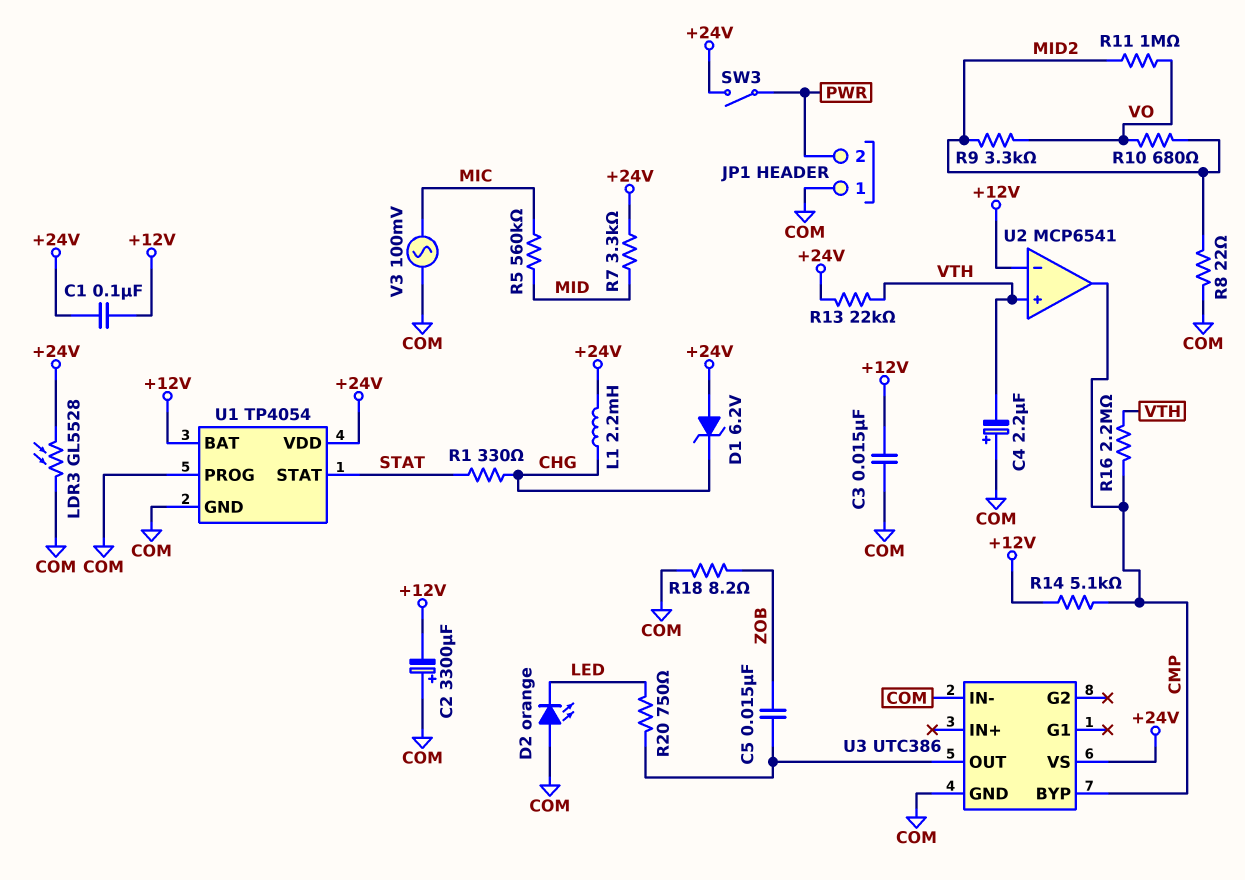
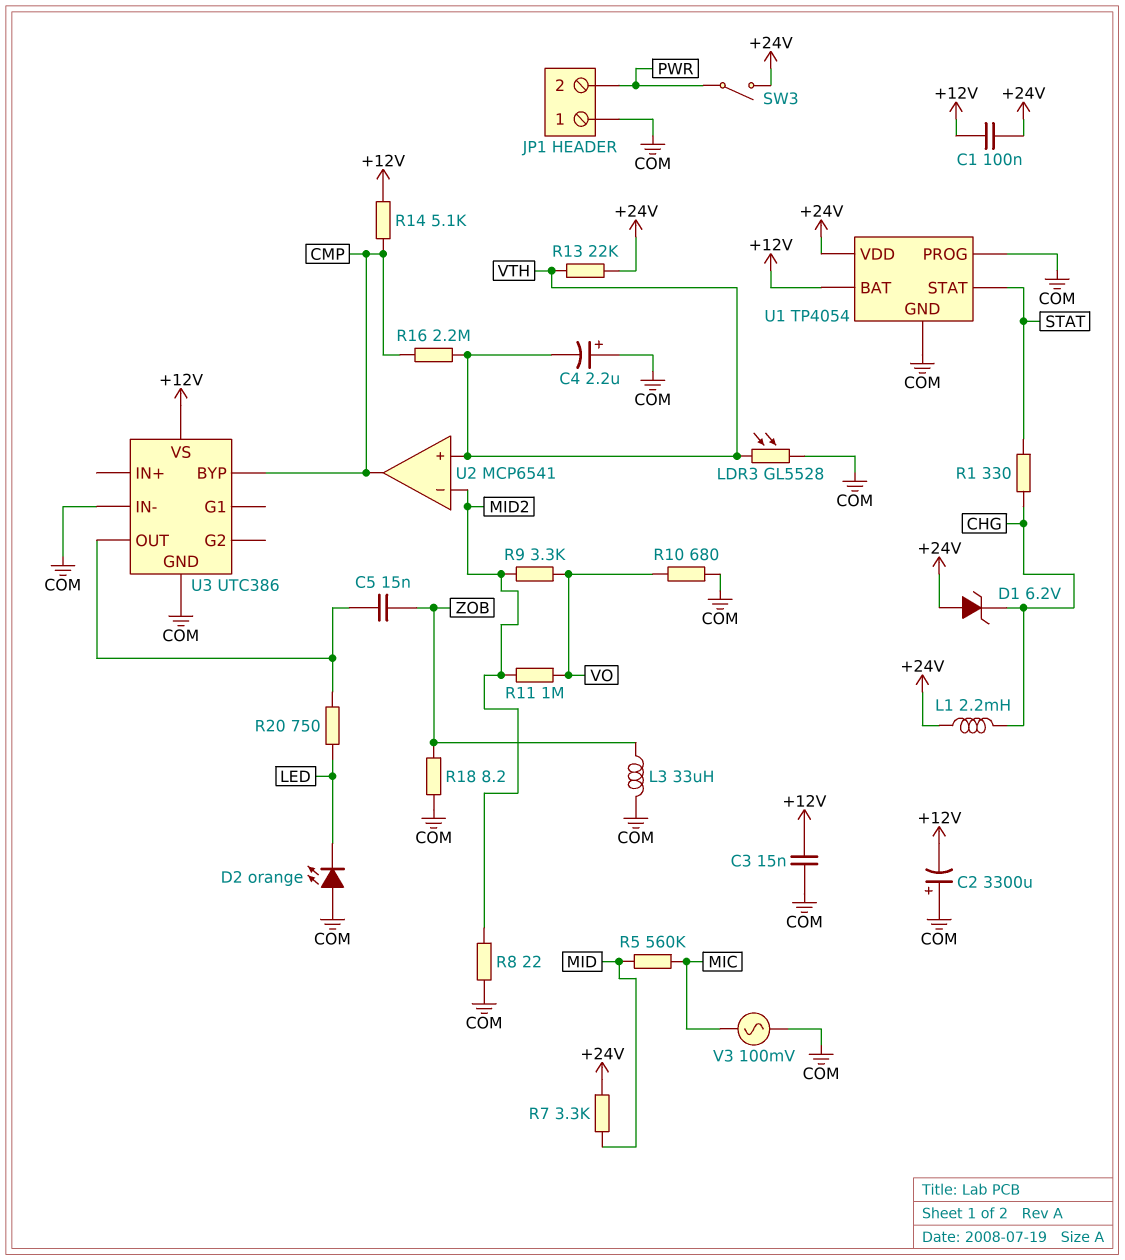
L3: none -> 33uH (COM, ZOB)
LDR3: GL5528 (+24V, COM) -> GL5528 (COM, VTH)
R10: 680 (MID2, VO) -> 680 (COM, VO)
U2 pin in-: +12V -> MID2
U3 pin VS: +24V -> +12V

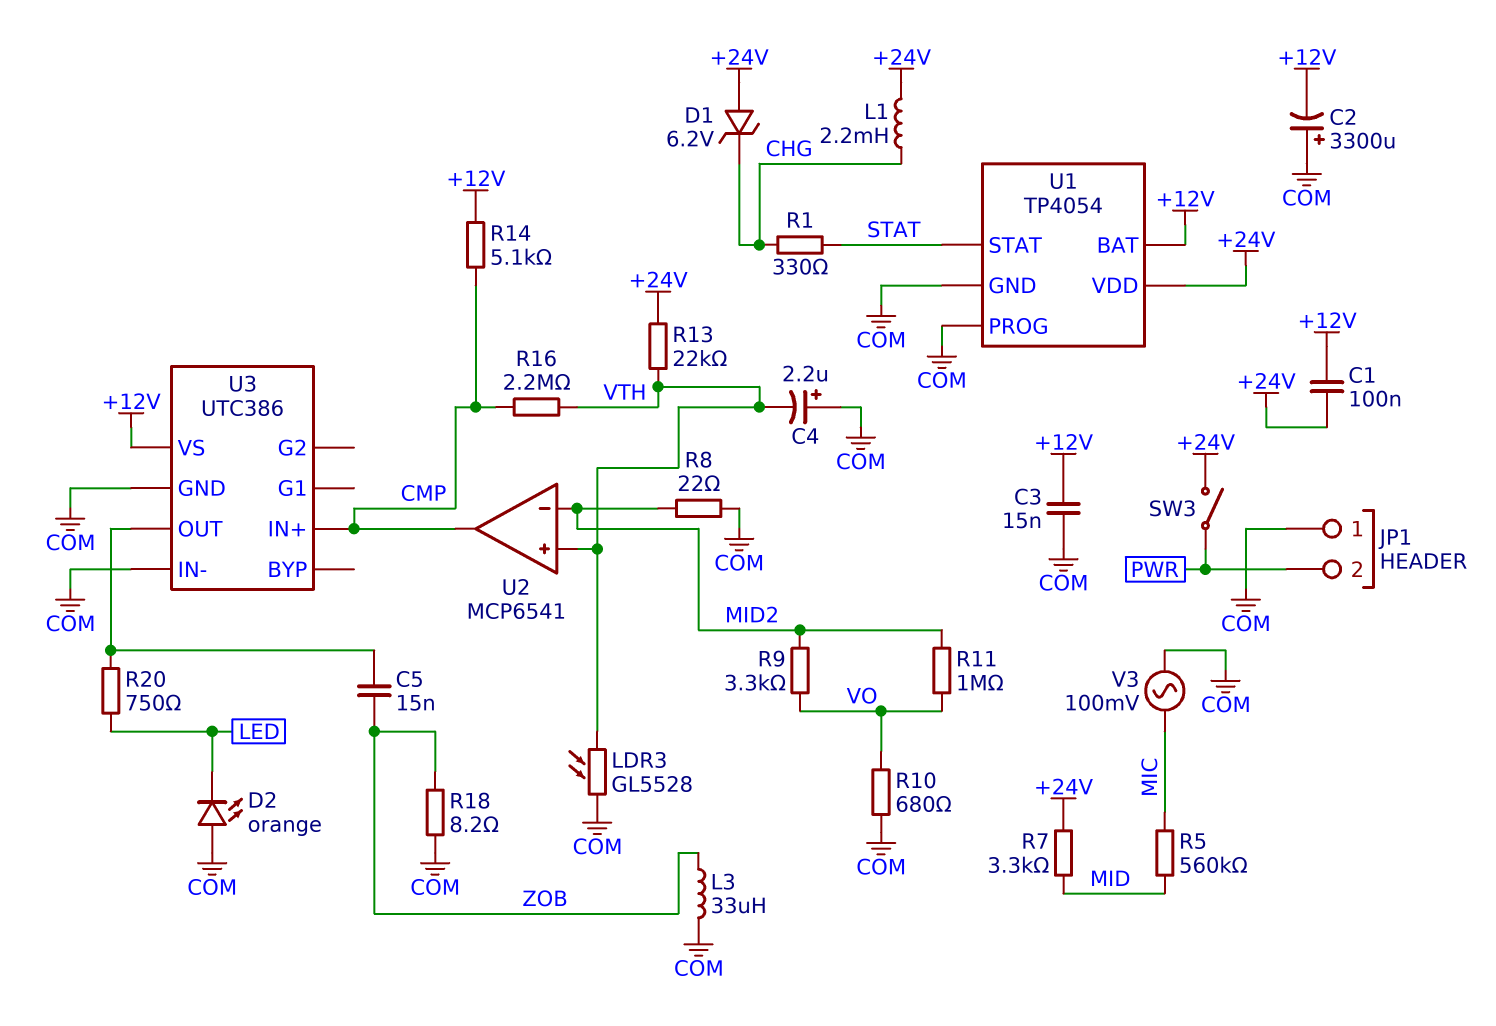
U3 pin BYP: CMP -> none
U3 pin IN+: none -> CMP

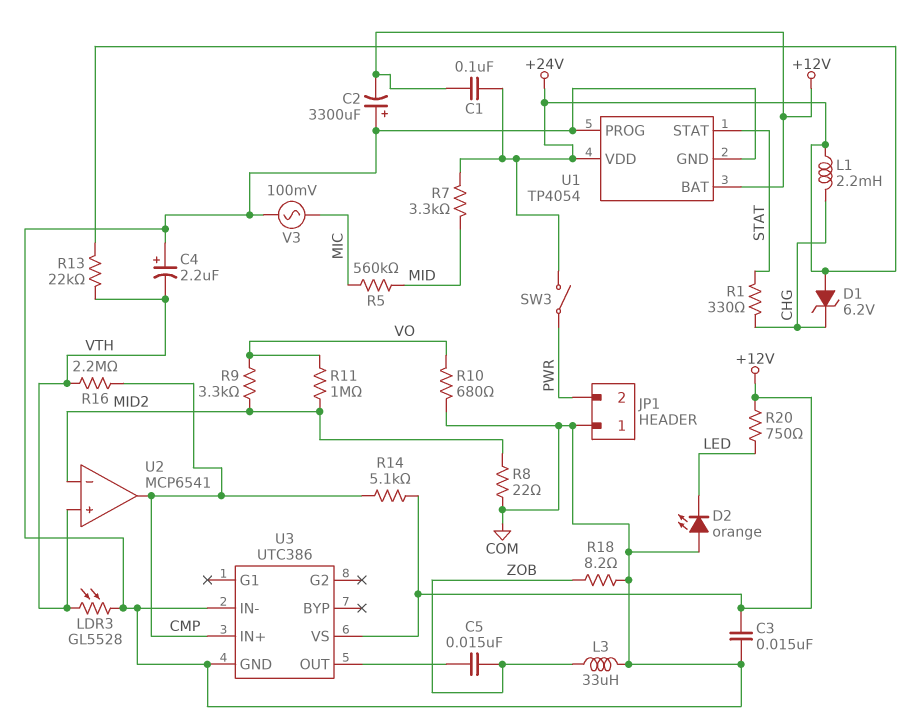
R20: 750 (LED, U3/OUT) -> 750 (+12V, LED)

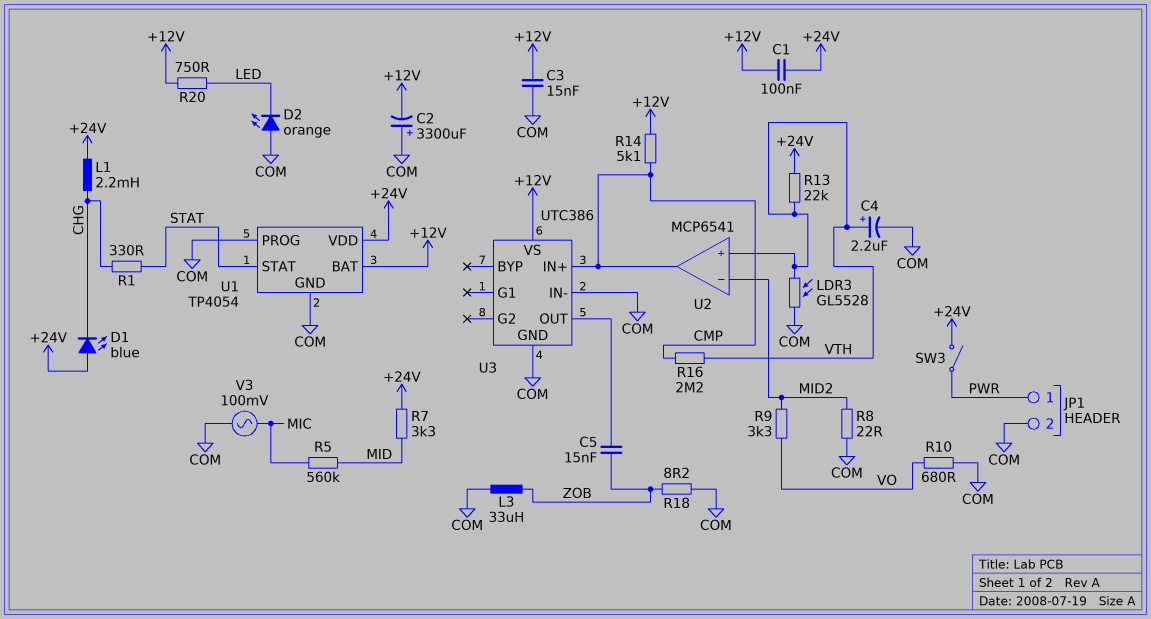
C4: 2.2uF (plus COM, minus VTH) -> 2.2uF (plus VTH, minus COM)
D1: zener 6.2V (A +24V, K CHG) -> LED blue (A +24V, K CHG)
JP1 pin 1: COM -> PWR
JP1 pin 2: PWR -> COM
R11: 1M (MID2, VO) -> none

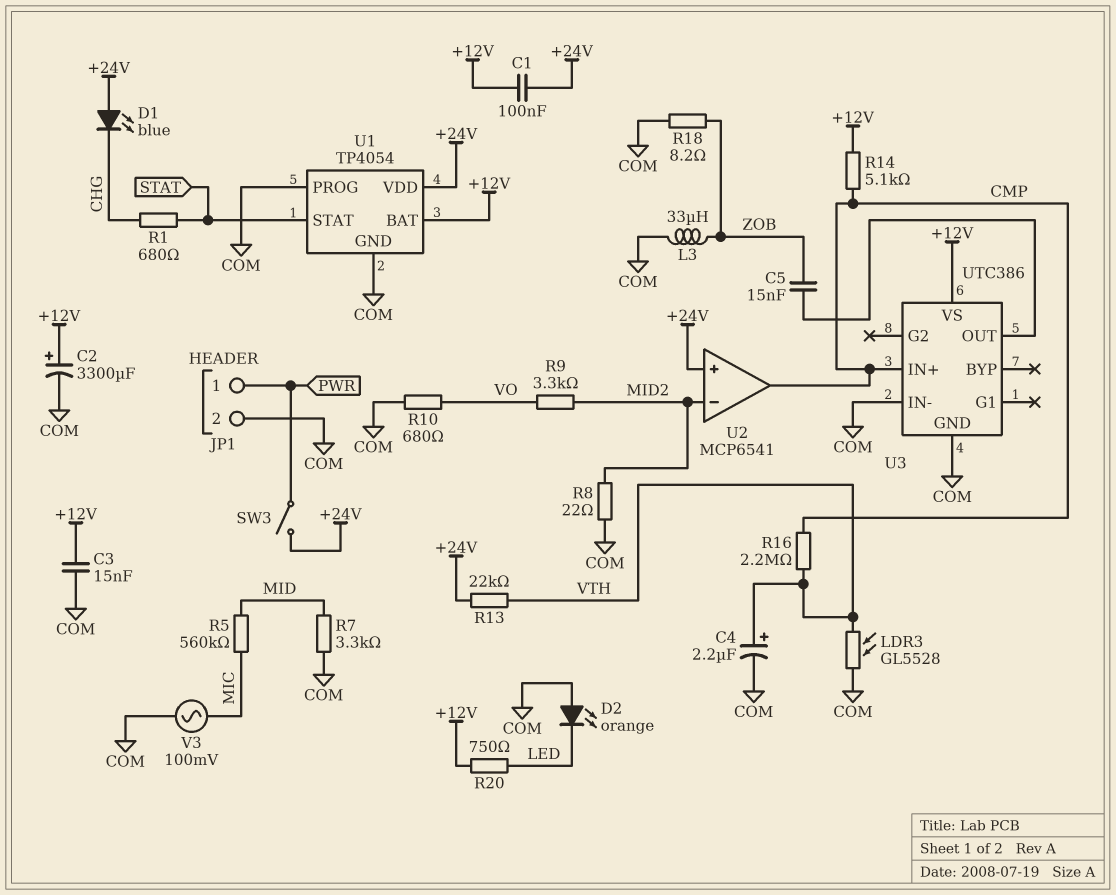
C2: 3300uF (plus COM, minus +12V) -> 3300uF (plus +12V, minus COM)
L1: 2.2mH (+24V, CHG) -> none
R1: 330 (CHG, STAT) -> 680 (CHG, STAT)
R7: 3.3k (+24V, MID) -> 3.3k (COM, MID)
U2 pin in+: VTH -> +24V

